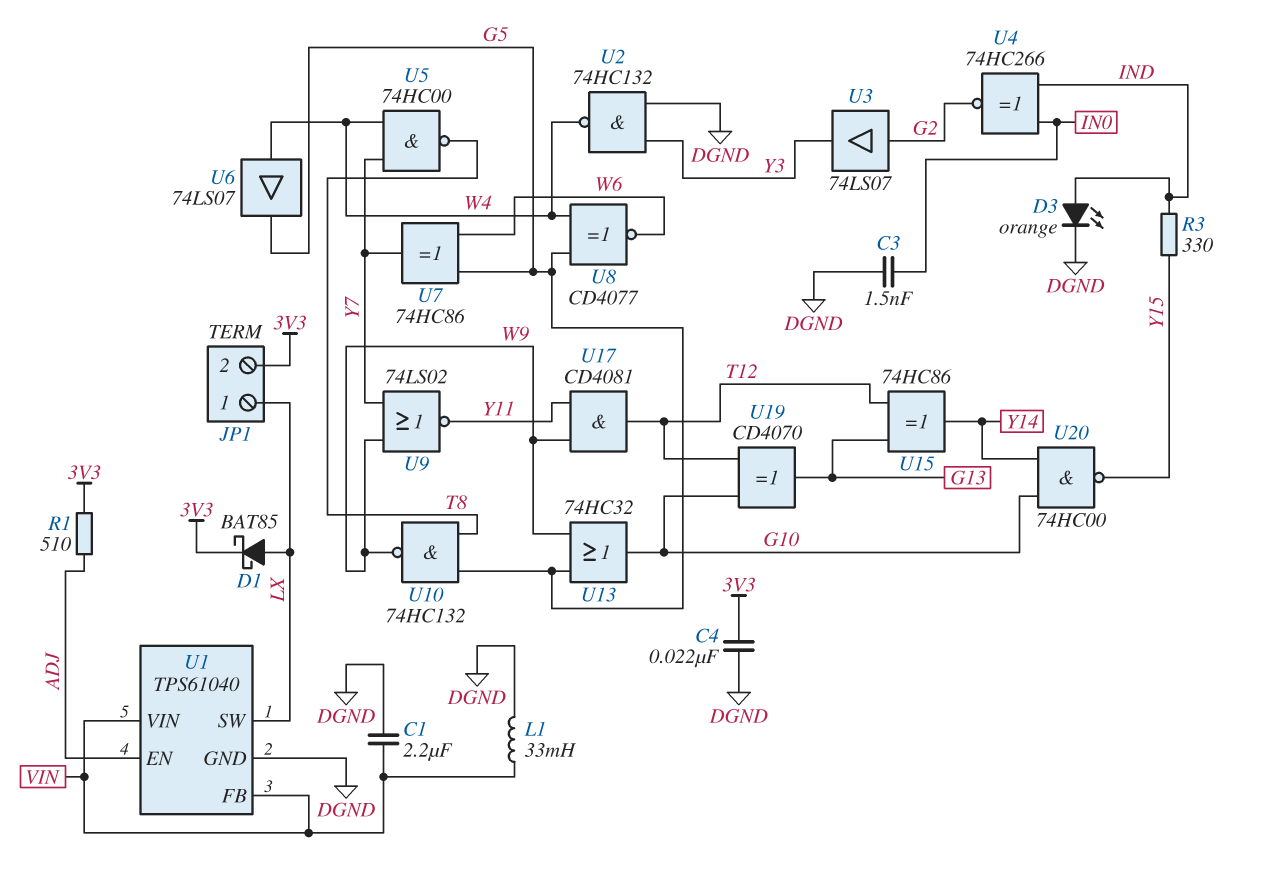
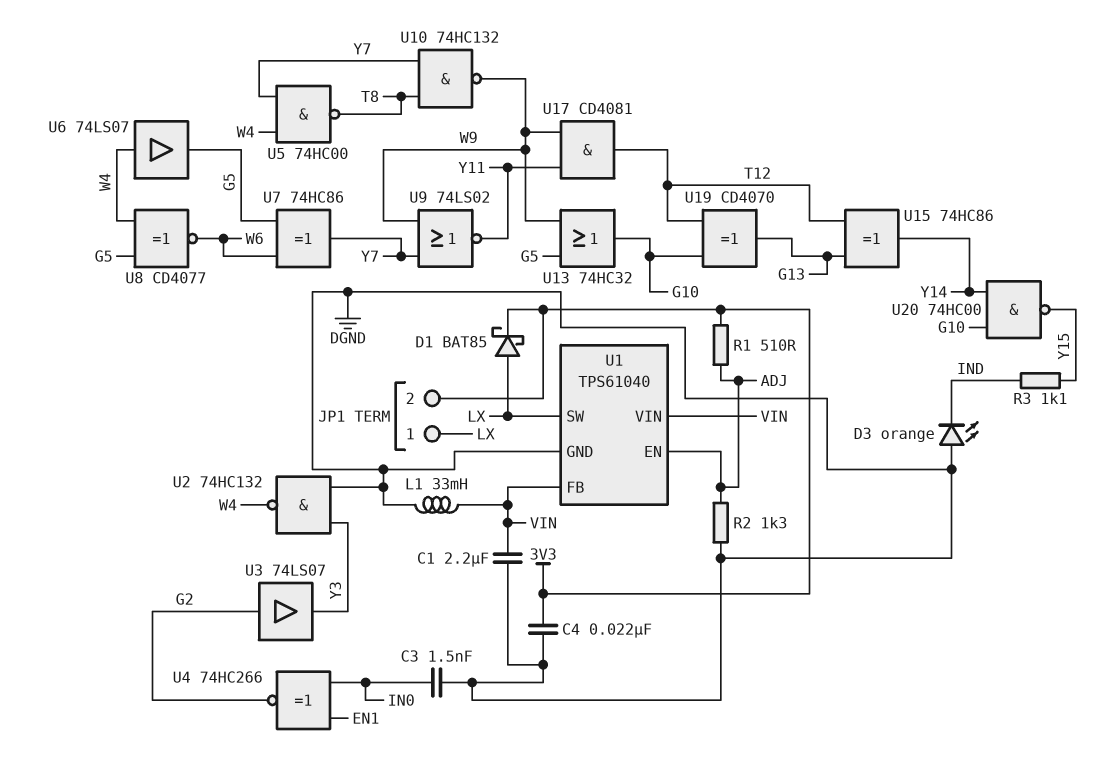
D3: LED orange (A IND, K DGND) -> LED orange (A DGND, K IND)
R2: none -> 1.3k (ADJ, DGND)
R3: 330 (IND, Y15) -> 1.1k (IND, Y15)
U4: XNOR 74HC266 (in IN0, in IND, out G2) -> XNOR 74HC266 (in EN1, in IN0, out G2)
U10: NAND 74HC132 (in G5, in T8, out W9) -> NAND 74HC132 (in T8, in Y7, out W9)

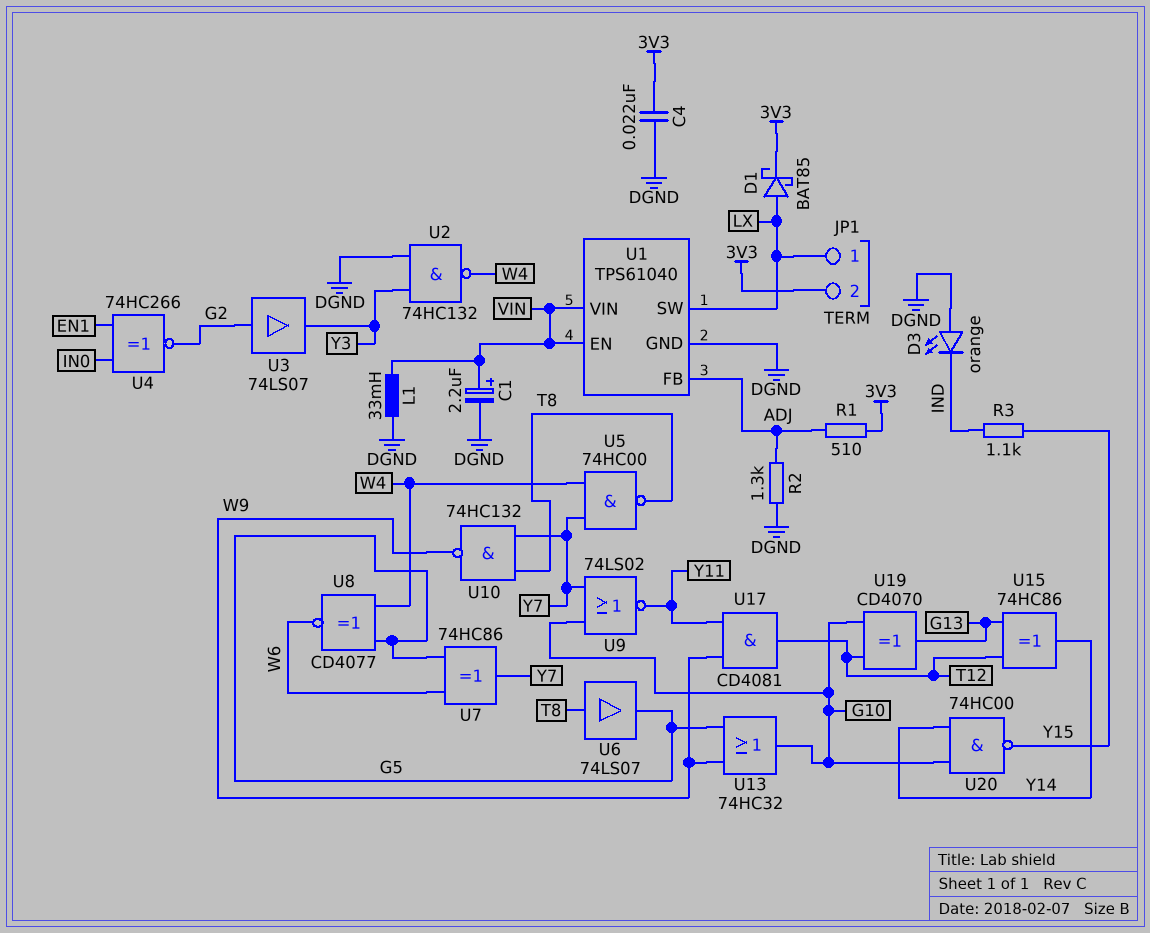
C1: 2.2uF (DGND, VIN) -> 2.2uF (plus VIN, minus DGND)
C3: 1.5nF (DGND, IN0) -> none
U1 pin EN: ADJ -> VIN
U1 pin FB: VIN -> ADJ
U6: buffer 74LS07 (in W4, out G5) -> buffer 74LS07 (in T8, out G5)
U9: NOR 74LS02 (in W9, in Y7, out Y11) -> NOR 74LS02 (in G10, in Y7, out Y11)

